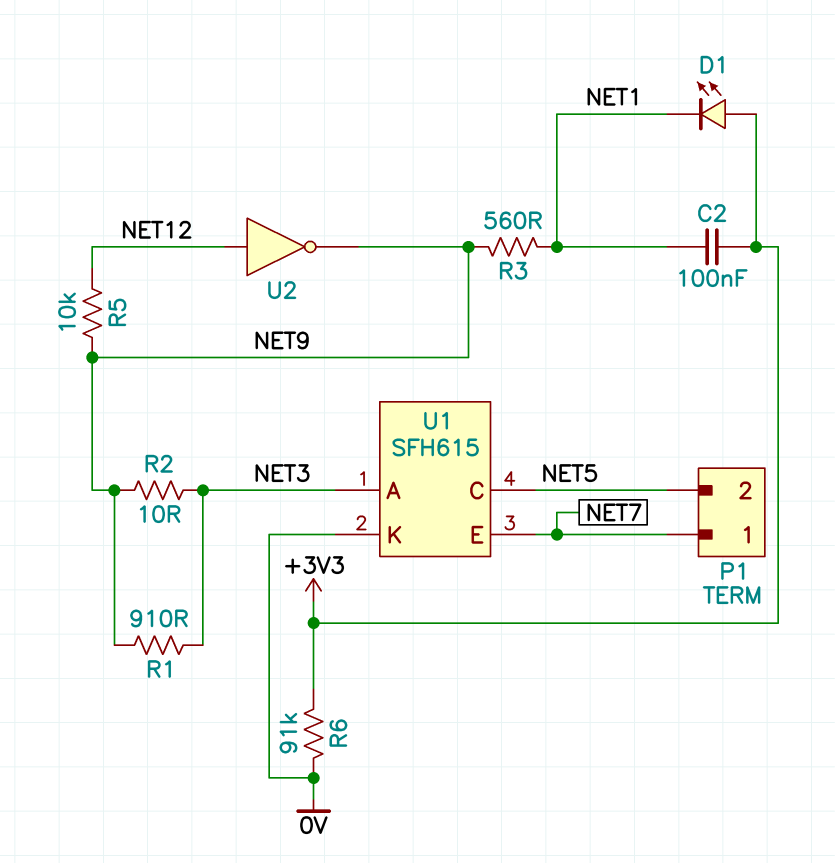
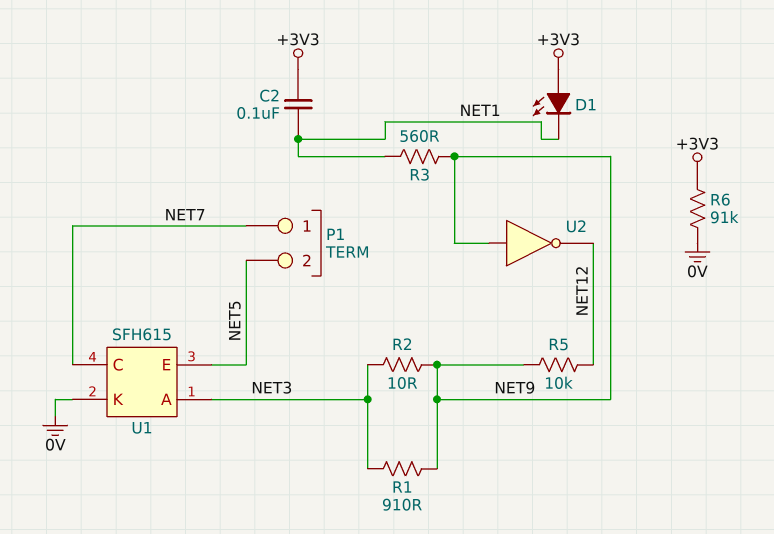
U1 pin C: NET5 -> NET7
U1 pin E: NET7 -> NET5
U2: NOT (in NET12, out NET9) -> NOT (in NET9, out NET12)

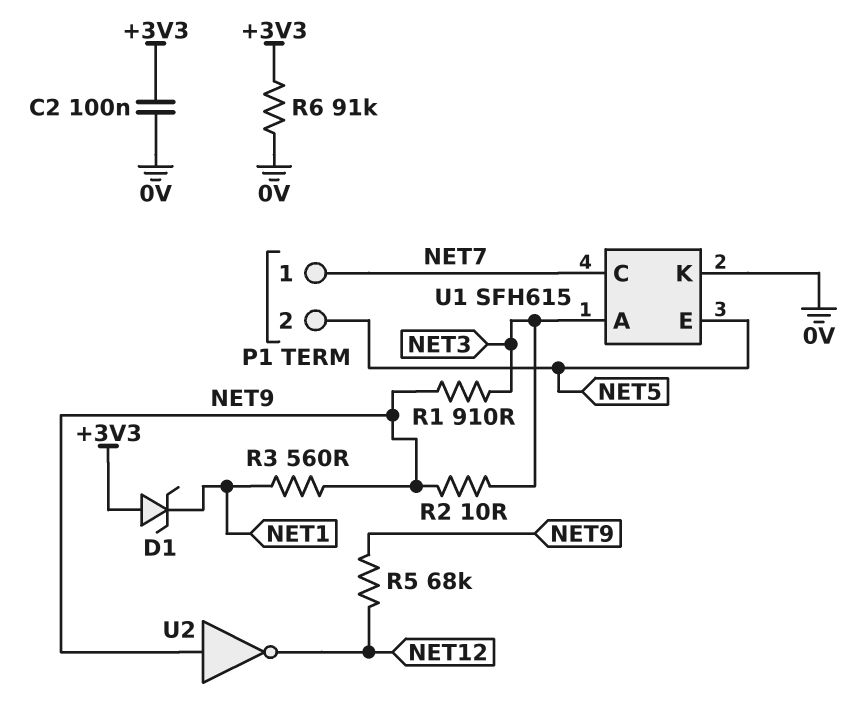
C2: 100nF (+3V3, NET1) -> 100nF (+3V3, 0V)
D1: LED (A +3V3, K NET1) -> zener (A +3V3, K NET1)
R5: 10k (NET9, NET12) -> 68k (NET9, NET12)

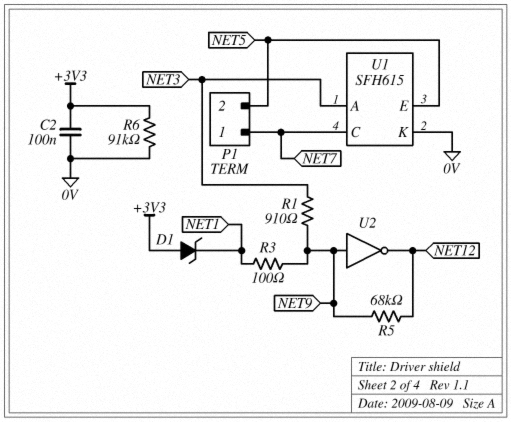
R2: 10 (NET3, NET9) -> none
R3: 560 (NET1, NET9) -> 100 (NET1, NET9)

